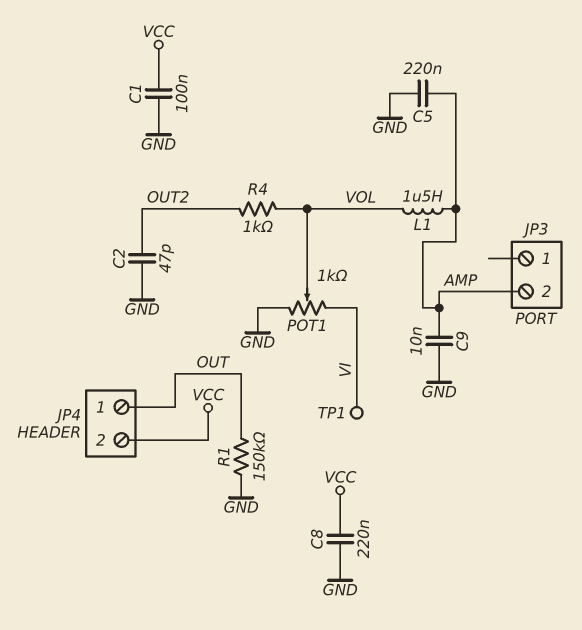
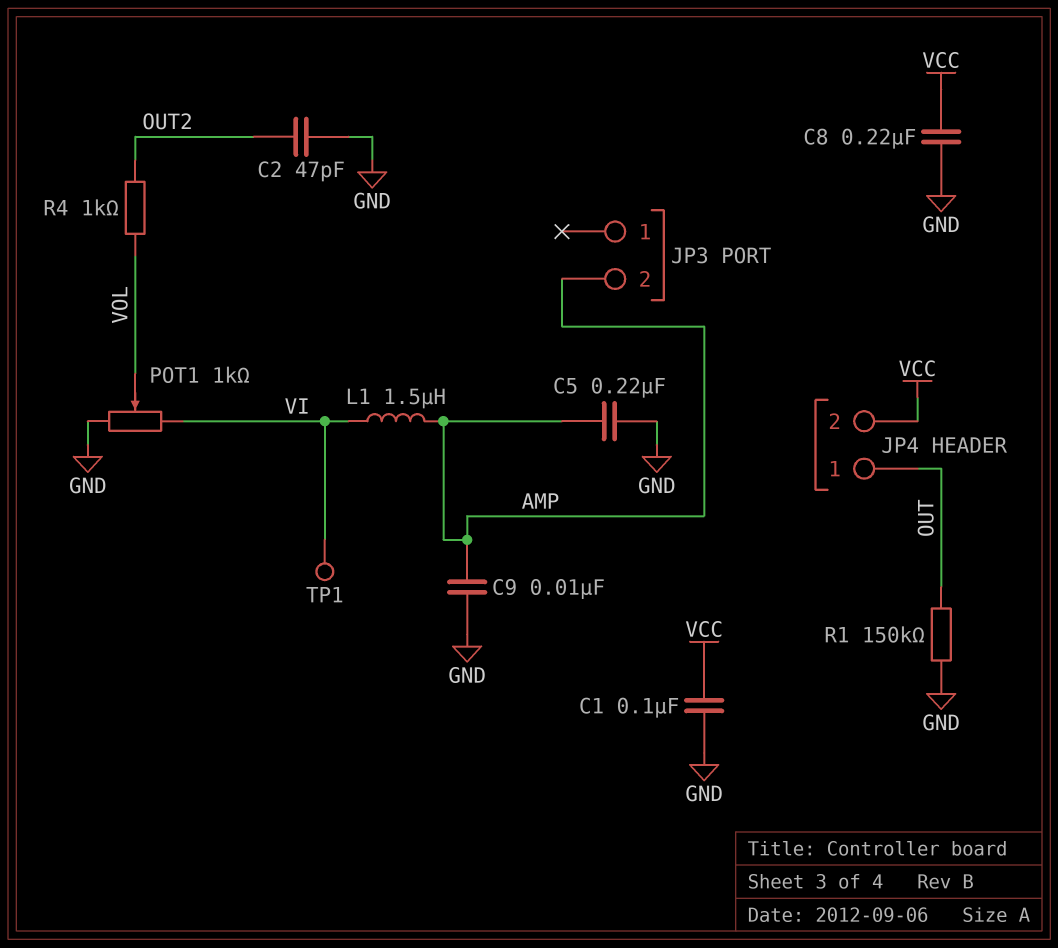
L1: 1.5uH (AMP, VOL) -> 1.5uH (AMP, VI)

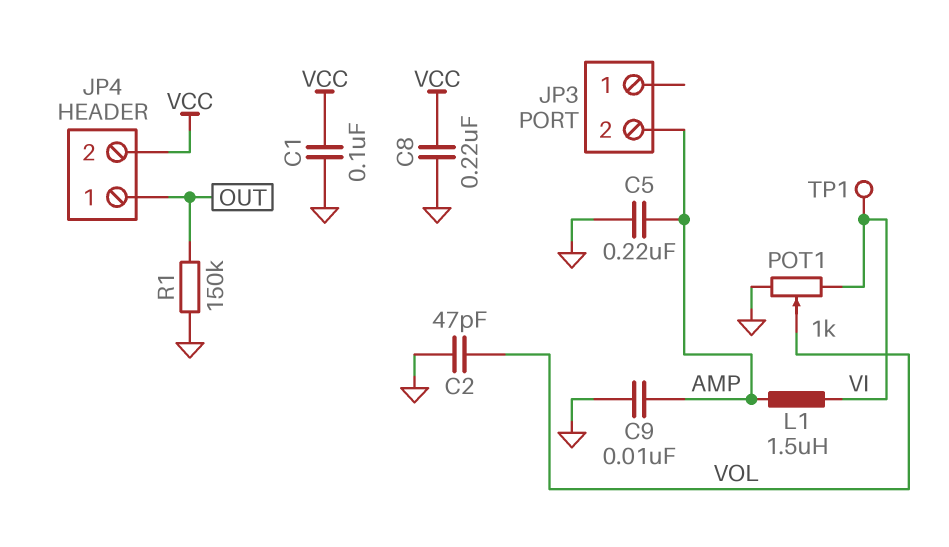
C2: 47pF (GND, OUT2) -> 47pF (GND, VOL)
R4: 1k (OUT2, VOL) -> none

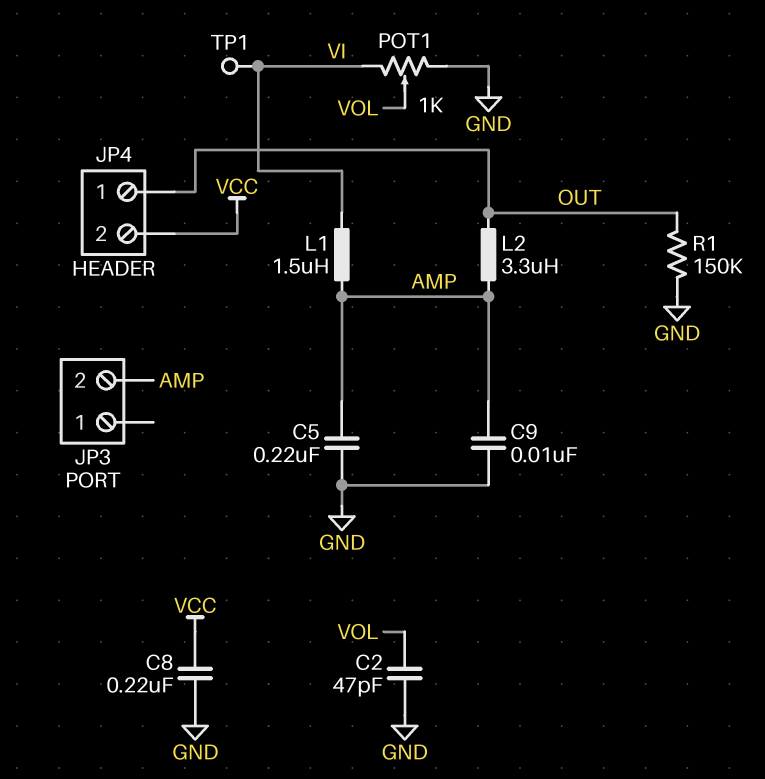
C1: 100nF (GND, VCC) -> none
L2: none -> 3.3uH (AMP, OUT)

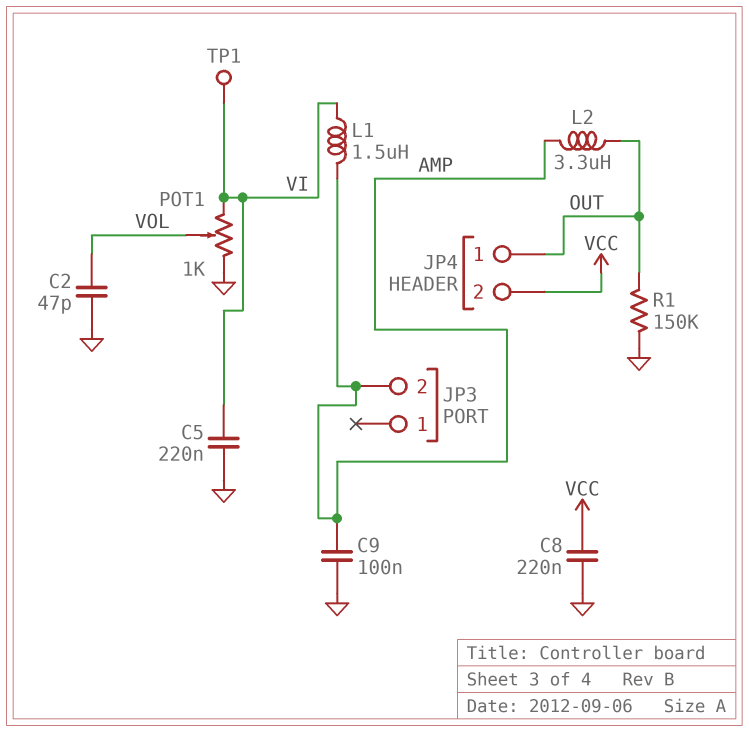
C5: 220nF (AMP, GND) -> 220nF (GND, VI)
C9: 10nF (AMP, GND) -> 100nF (AMP, GND)

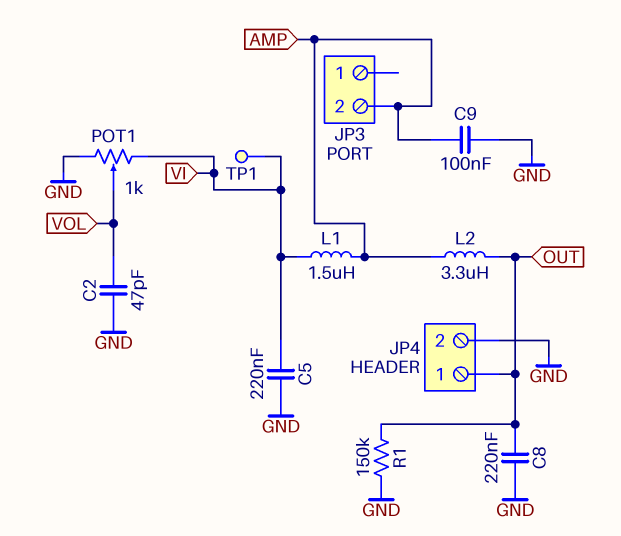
C8: 220nF (GND, VCC) -> 220nF (GND, OUT)
JP4 pin 2: VCC -> GND

